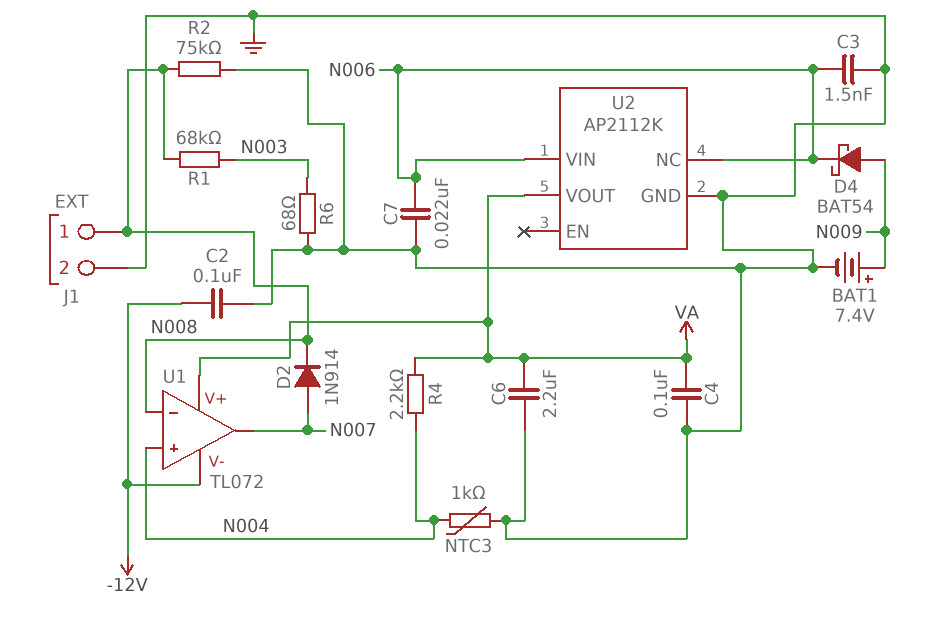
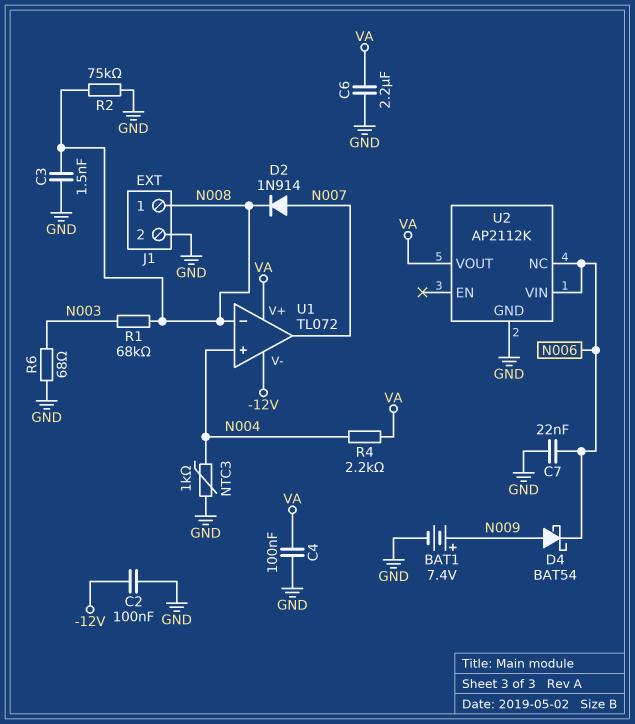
C3: 1.5nF (GND, N006) -> 1.5nF (GND, N008)

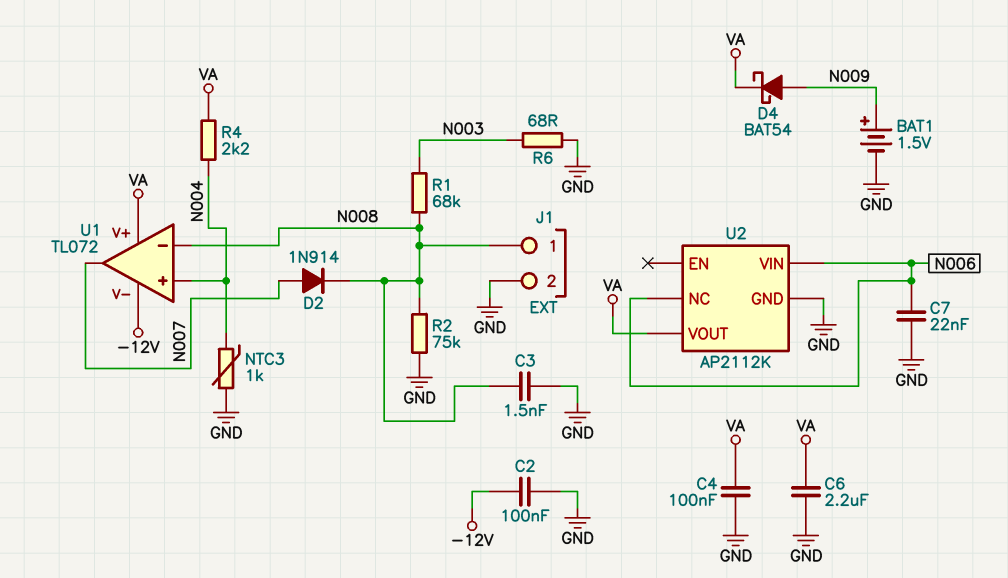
BAT1: 7.4V (plus N009, minus GND) -> 1.5V (plus N009, minus GND)
D4: schottky BAT54 (A N009, K N006) -> schottky BAT54 (A N009, K VA)

